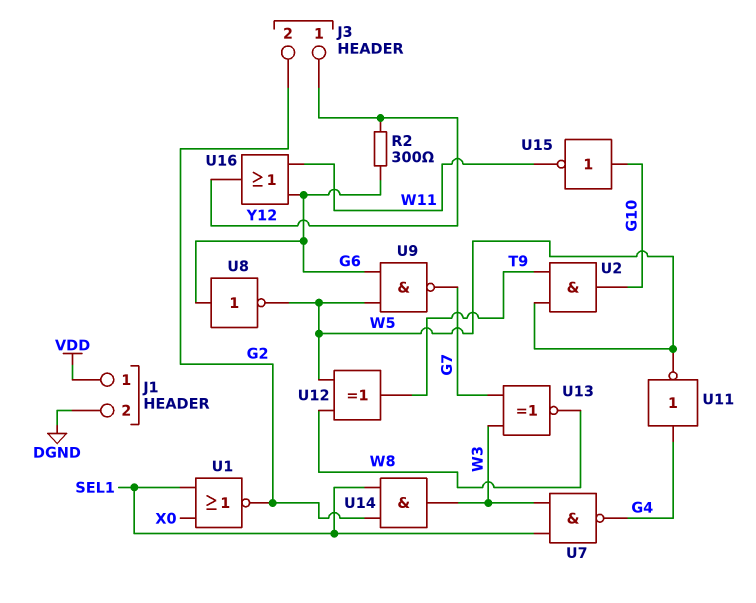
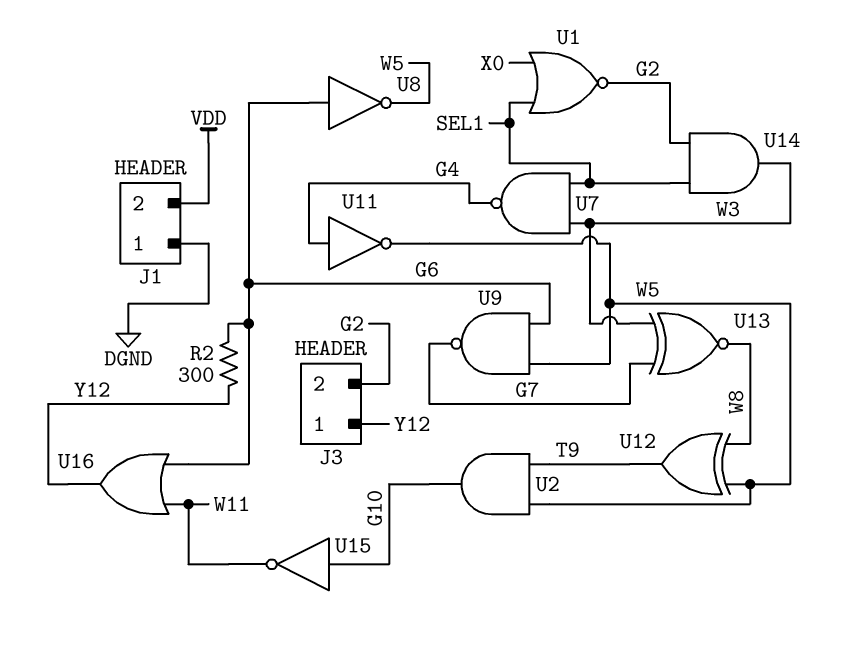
J1 pin 1: VDD -> DGND
J1 pin 2: DGND -> VDD

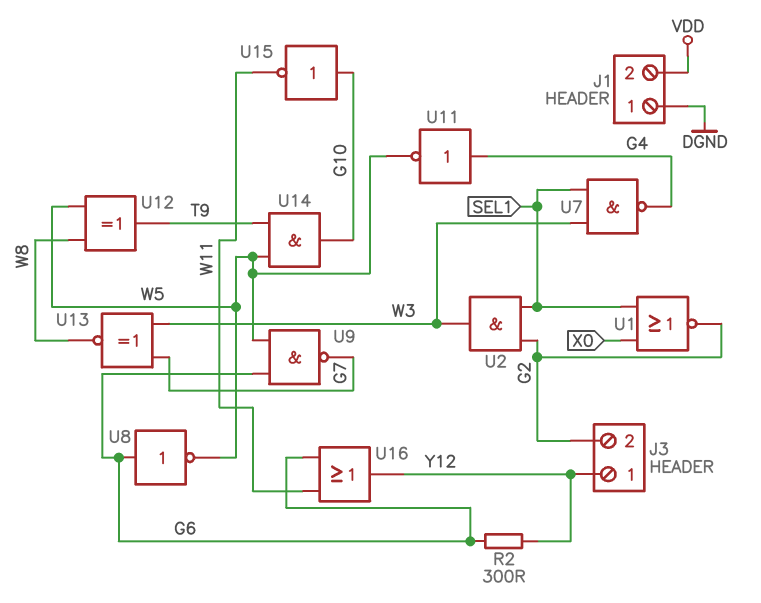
U2: AND (in T9, in W5, out G10) -> AND (in G2, in SEL1, out W3)
U14: AND (in G2, in SEL1, out W3) -> AND (in T9, in W5, out G10)

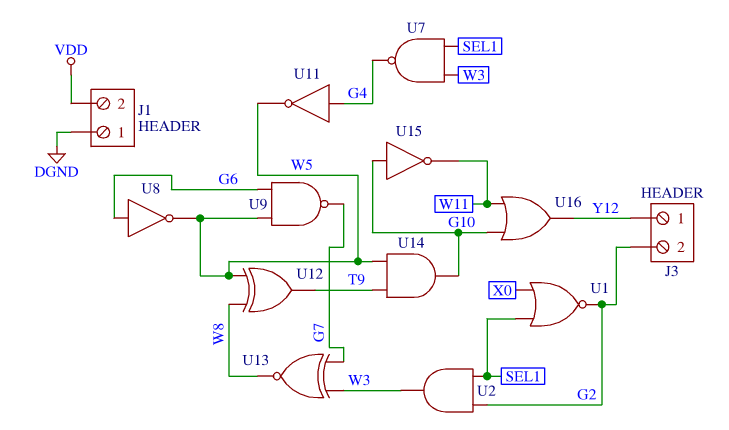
R2: 300 (G6, Y12) -> none
U16: OR (in G6, in W11, out Y12) -> OR (in G10, in W11, out Y12)

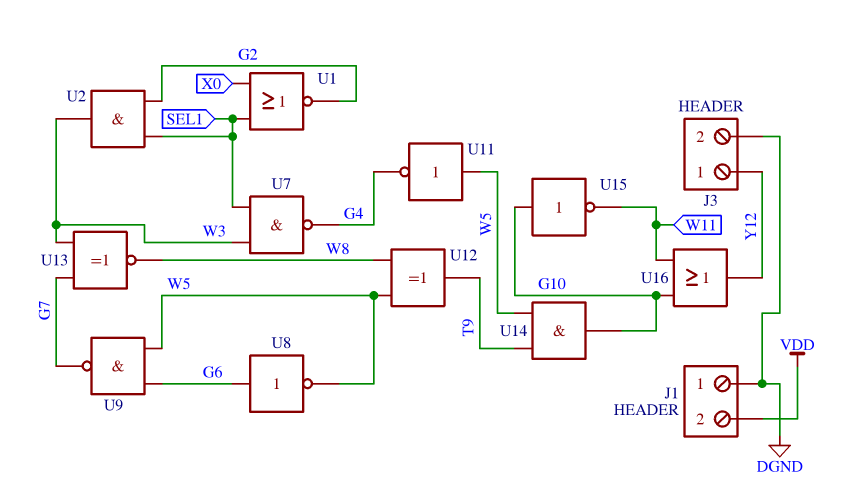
J3 pin 2: G2 -> DGND
U11: NOT (in G4, out W5) -> NOT (in W5, out G4)

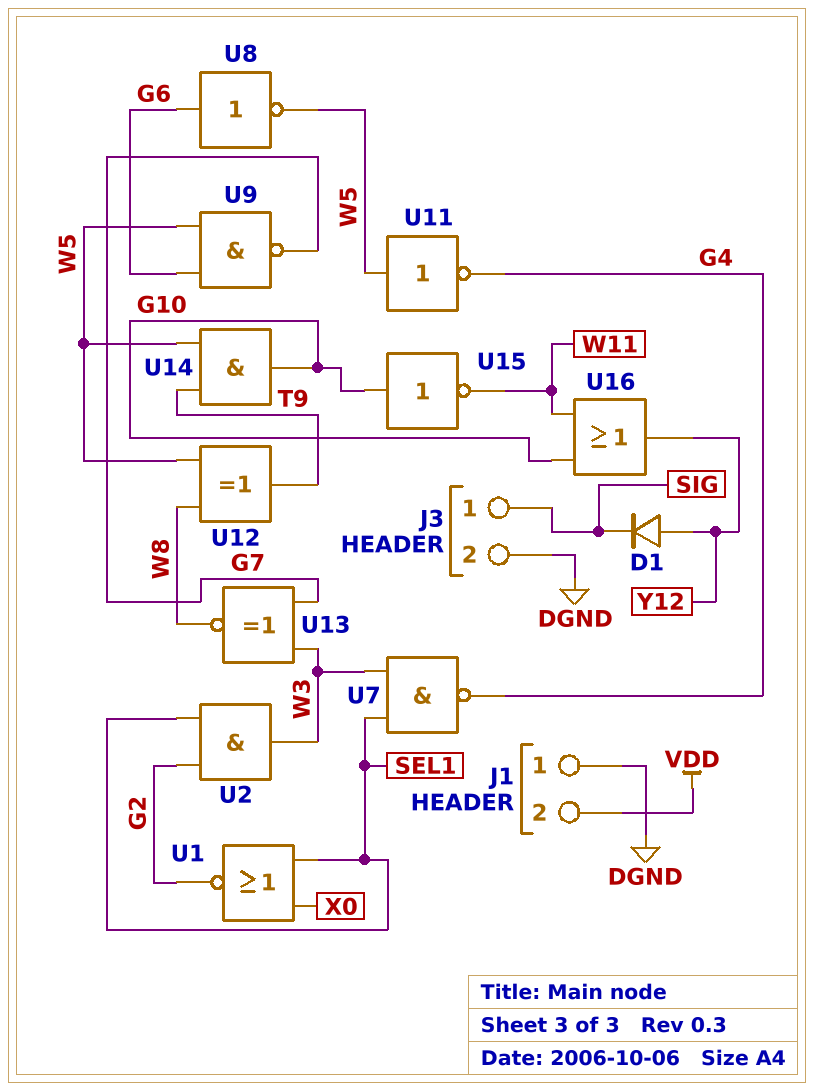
D1: none -> diode (A Y12, K SIG)
J3 pin 1: Y12 -> SIG

